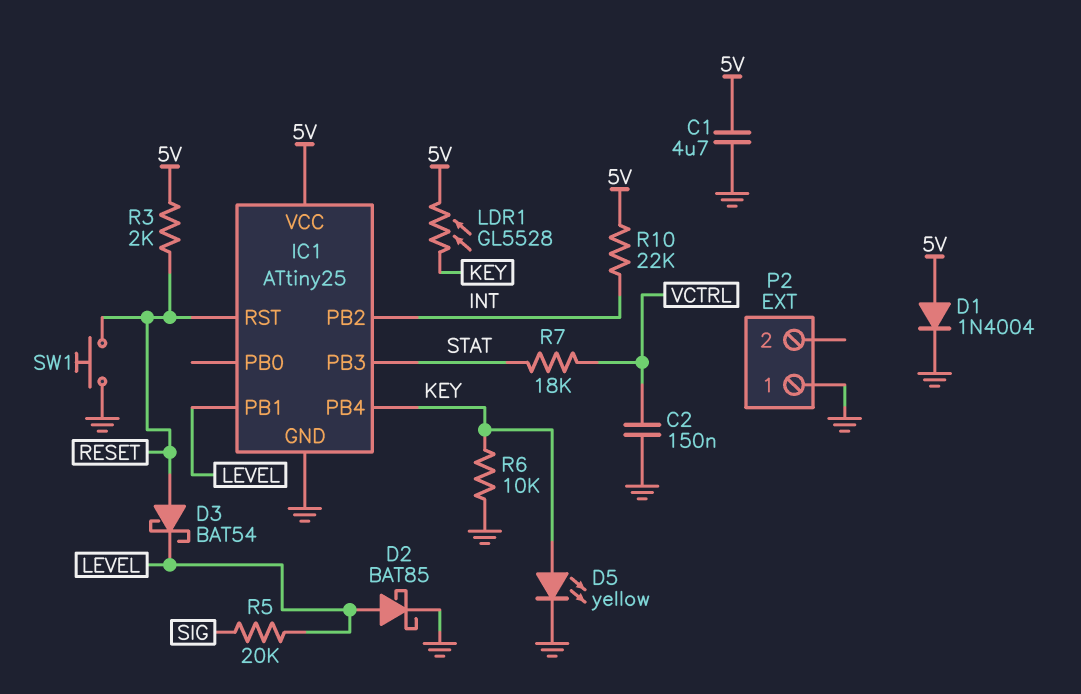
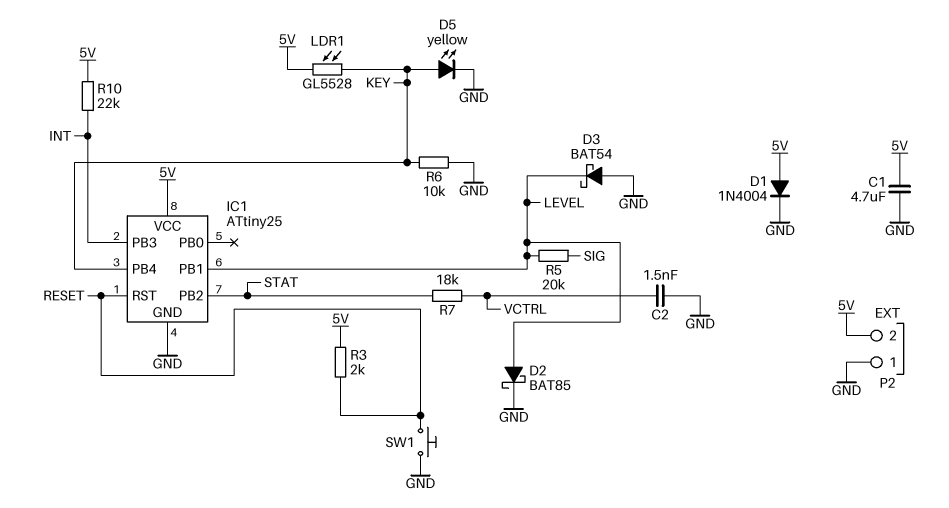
C2: 150nF (GND, VCTRL) -> 1.5nF (GND, VCTRL)
D3: schottky BAT54 (A RESET, K LEVEL) -> schottky BAT54 (A GND, K LEVEL)
IC1 pin PB2: INT -> STAT
IC1 pin PB3: STAT -> INT
P2 pin 2: none -> 5V

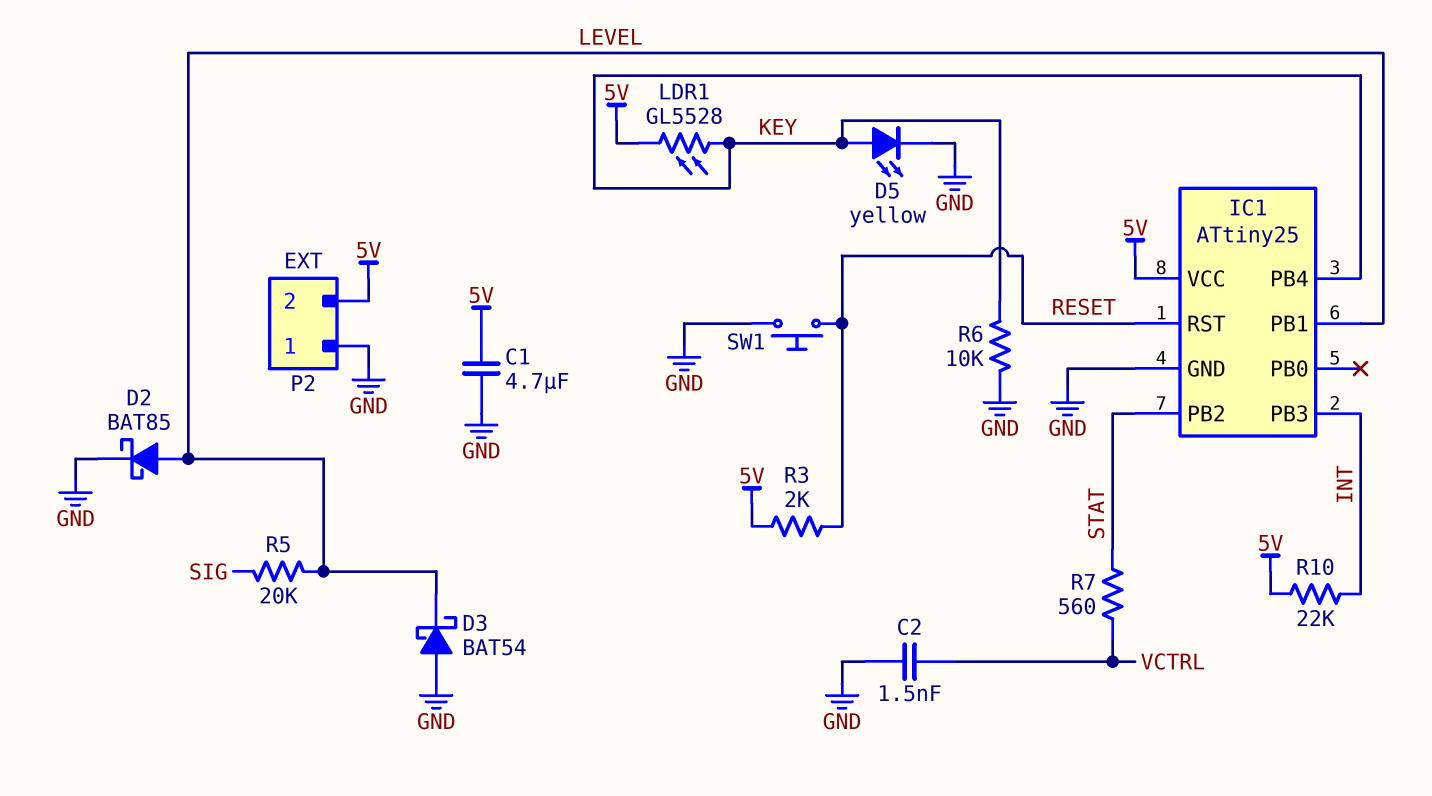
D1: diode 1N4004 (A 5V, K GND) -> none
R7: 18k (STAT, VCTRL) -> 560 (STAT, VCTRL)

